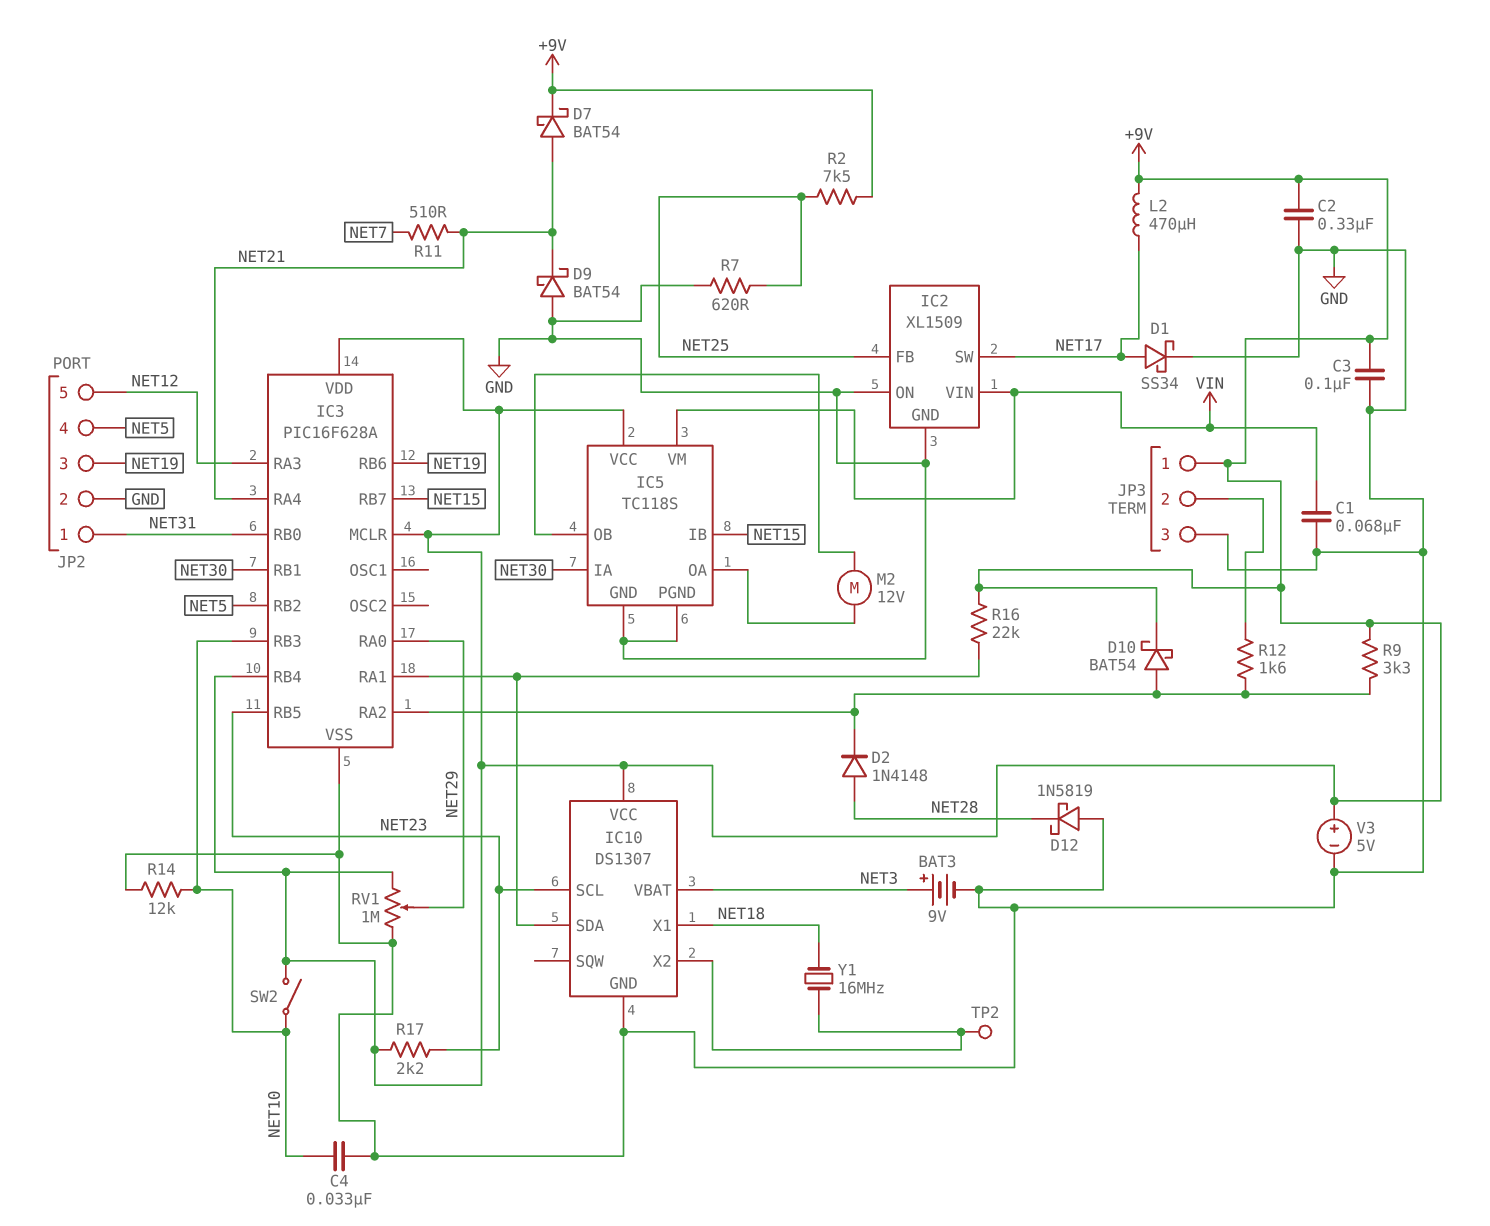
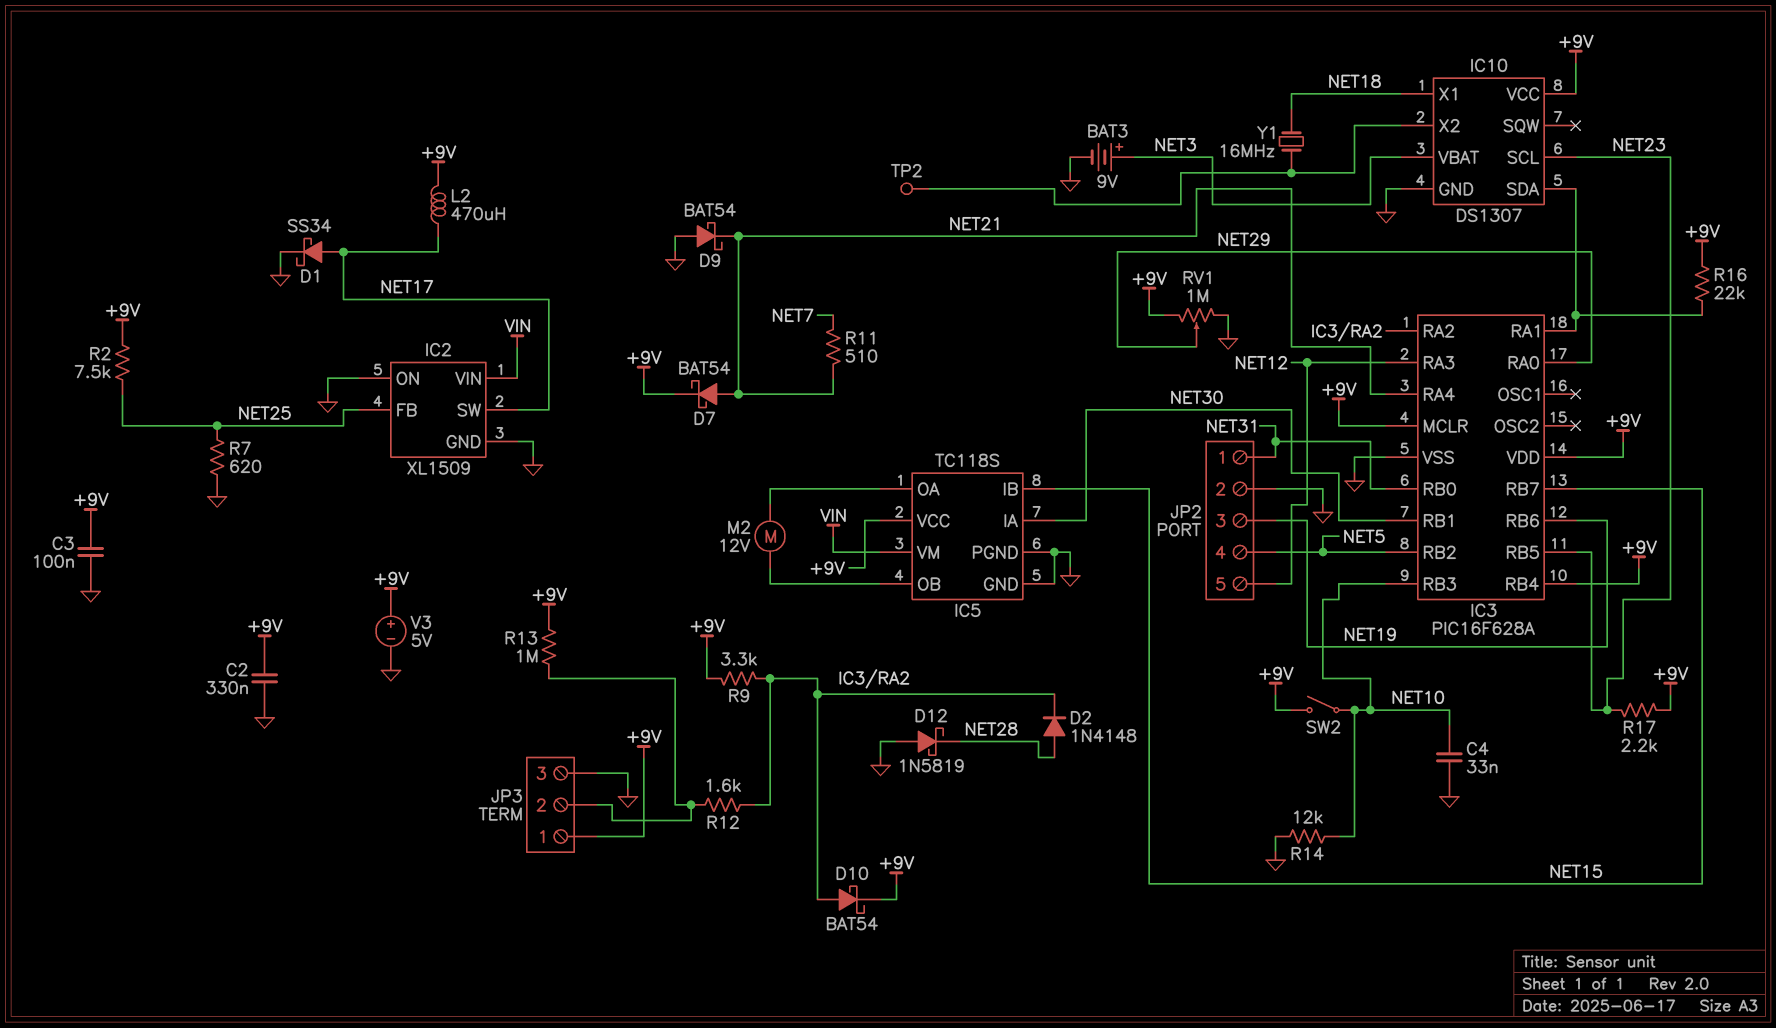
C1: 68nF (GND, VIN) -> none
R13: none -> 1M (+9V, JP3/2)

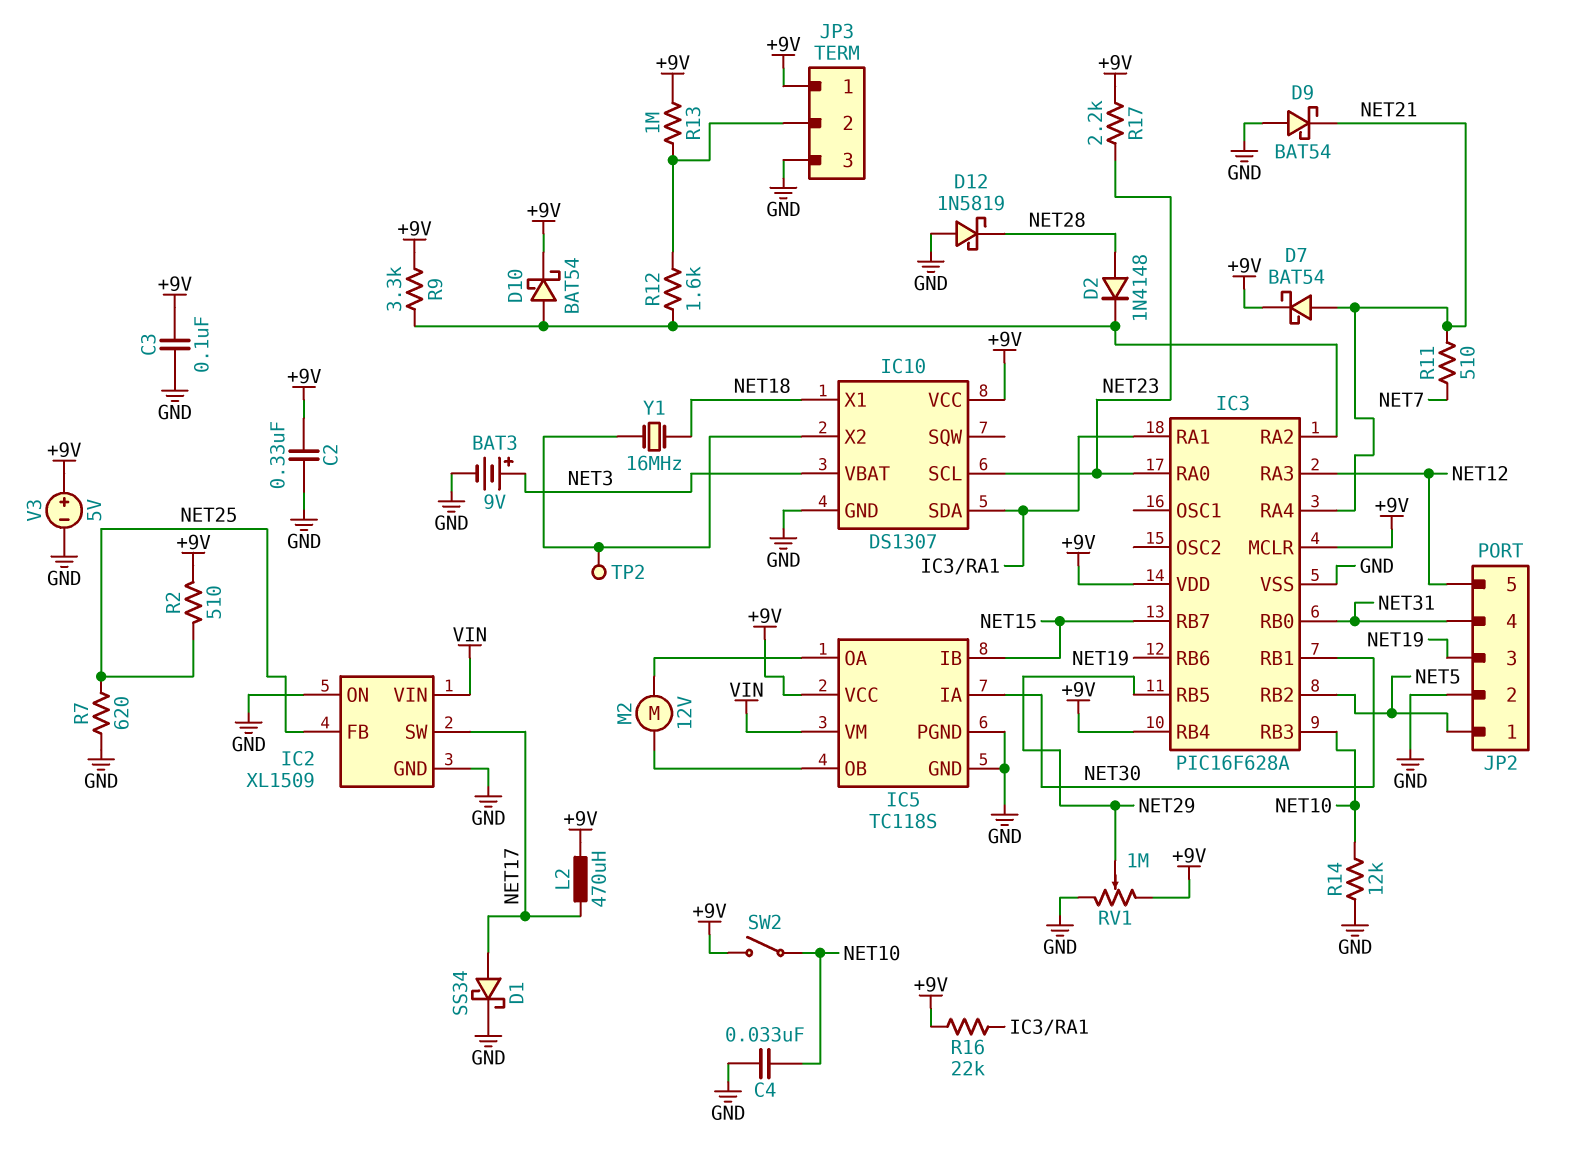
IC3 pin RA0: NET29 -> NET23
IC3 pin RB5: NET23 -> NET29
JP2 pin 1: NET31 -> NET5
JP2 pin 4: NET5 -> NET31
R2: 7.5k (+9V, NET25) -> 510 (+9V, NET25)

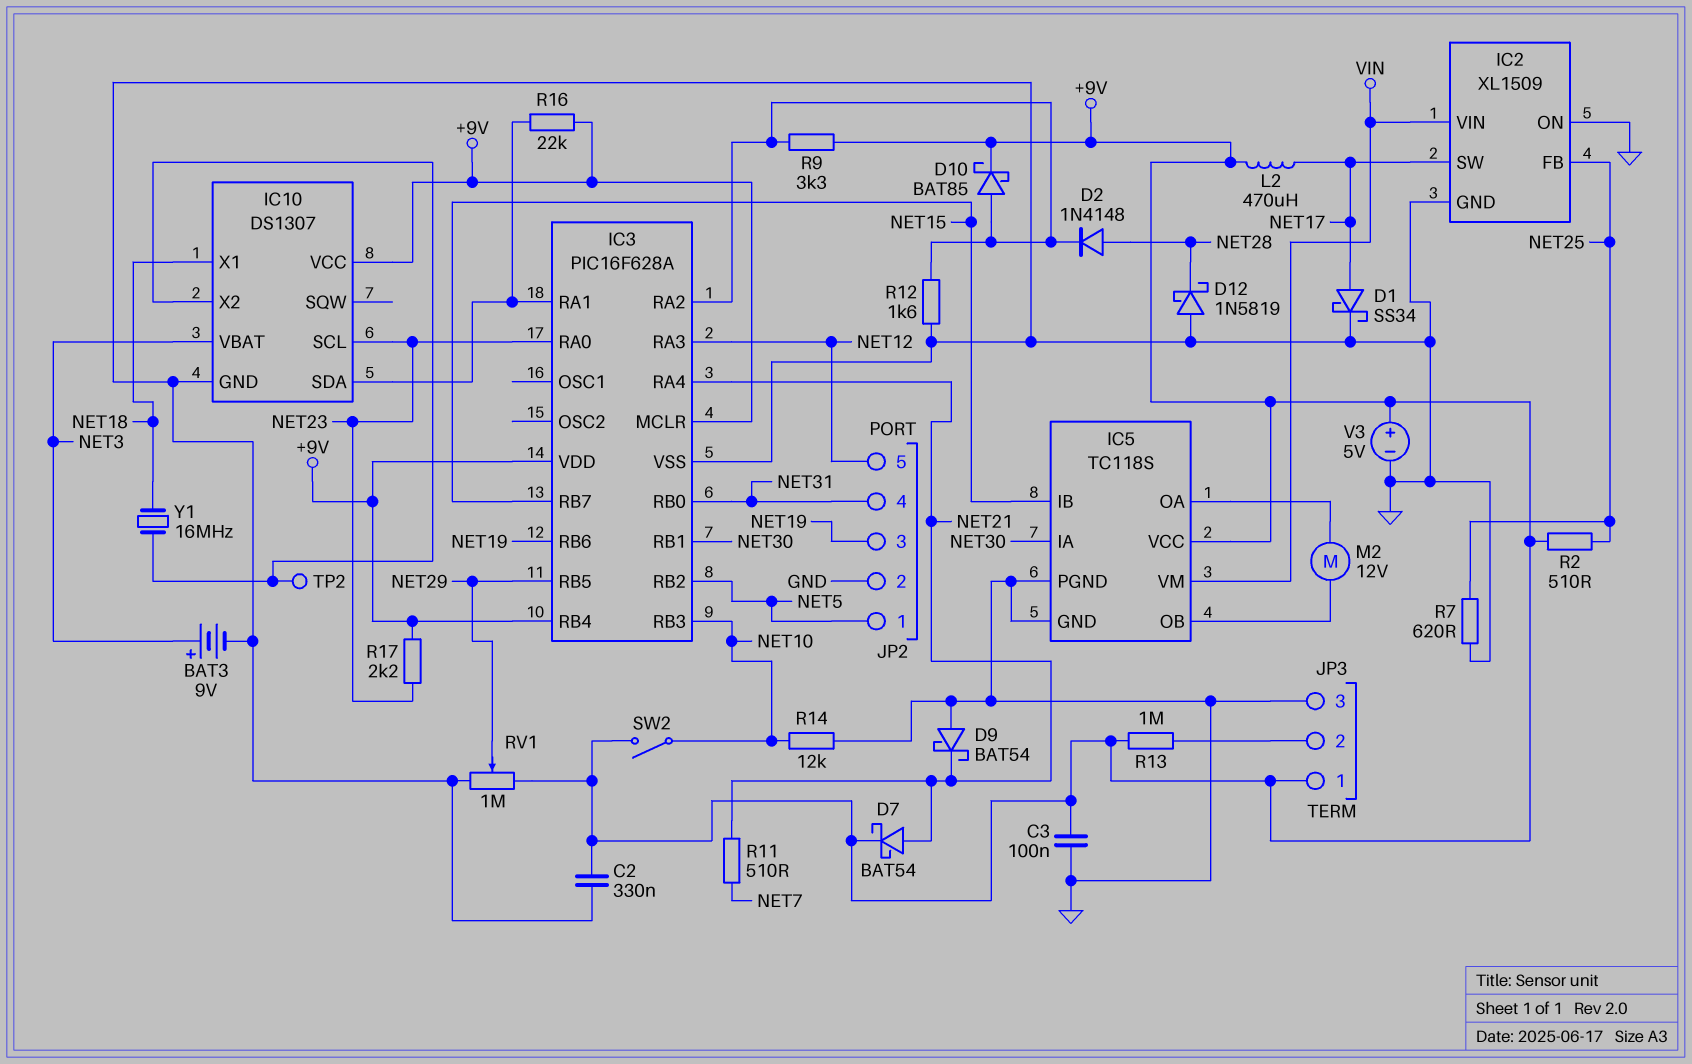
C4: 33nF (GND, NET10) -> none
D10: schottky BAT54 (A IC3/RA2, K +9V) -> schottky BAT85 (A IC3/RA2, K +9V)
R12: 1.6k (IC3/RA2, JP3/2) -> 1.6k (GND, IC3/RA2)

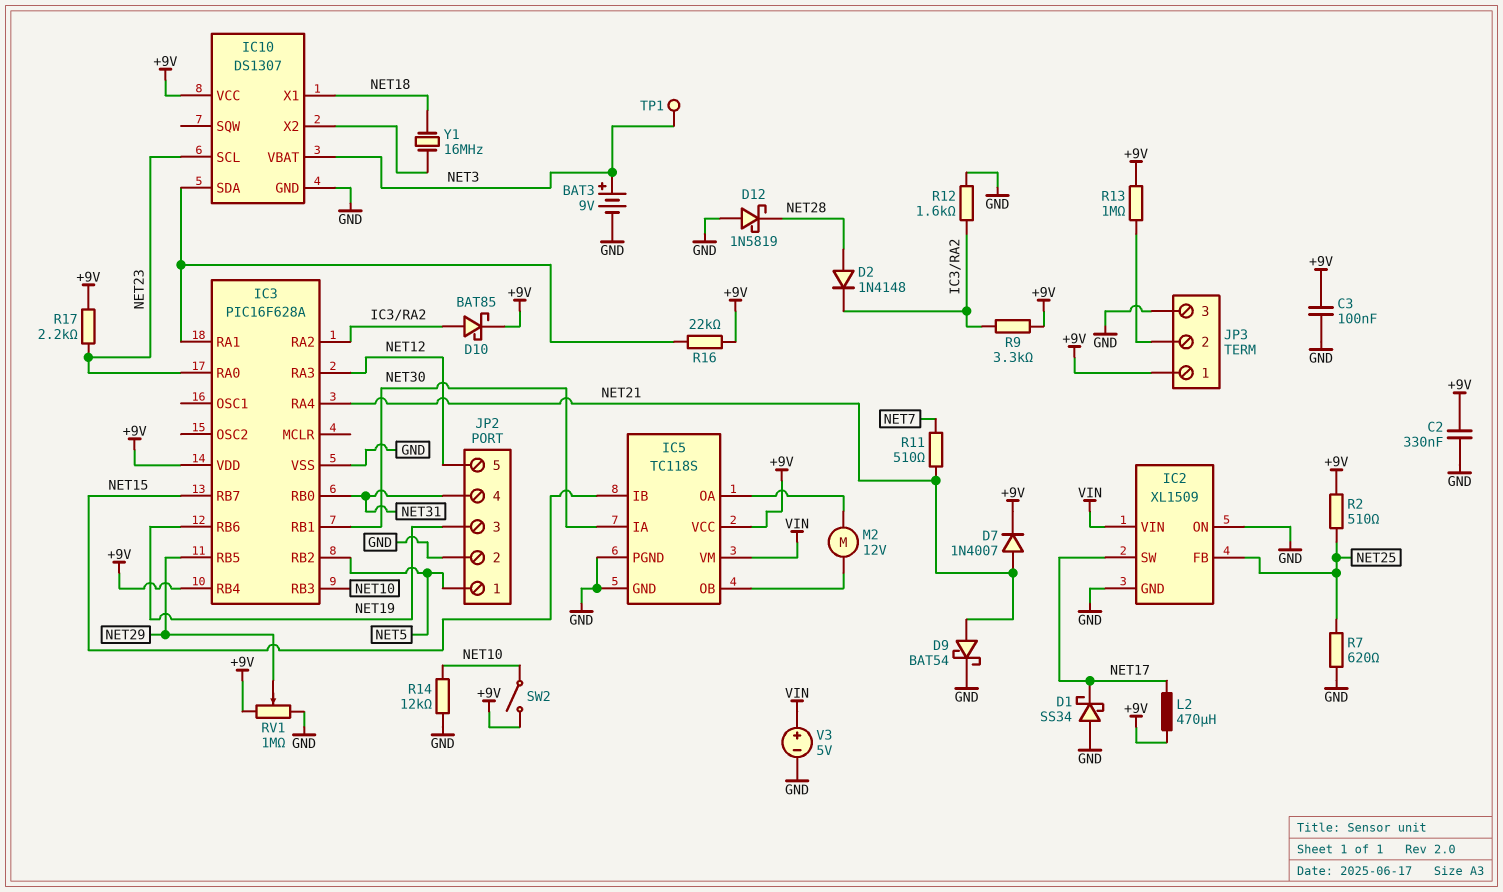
D1: schottky SS34 (A NET17, K GND) -> schottky SS34 (A GND, K NET17)
D7: schottky BAT54 (A NET21, K +9V) -> diode 1N4007 (A NET21, K +9V)
D9: schottky BAT54 (A GND, K NET21) -> schottky BAT54 (A NET21, K GND)
IC3 pin MCLR: +9V -> none
TP1: none -> test point (NET3)
TP2: test point (IC10/X2) -> none
V3: 5V (plus +9V, minus GND) -> 5V (plus VIN, minus GND)

